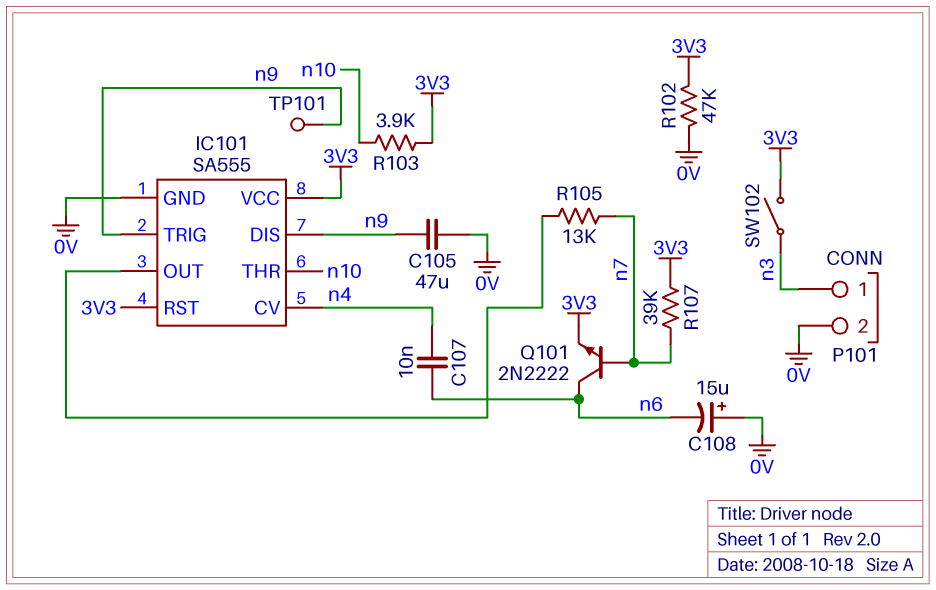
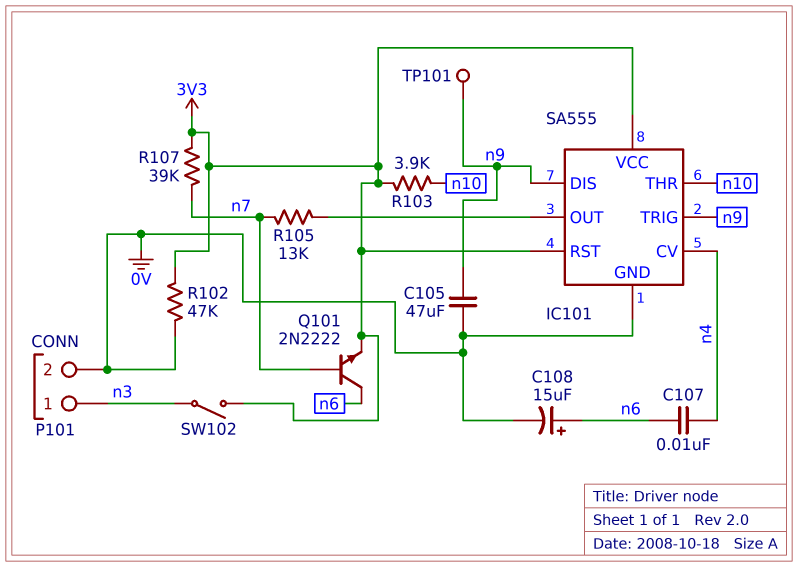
C108: 15uF (plus 0V, minus n6) -> 15uF (plus n6, minus 0V)

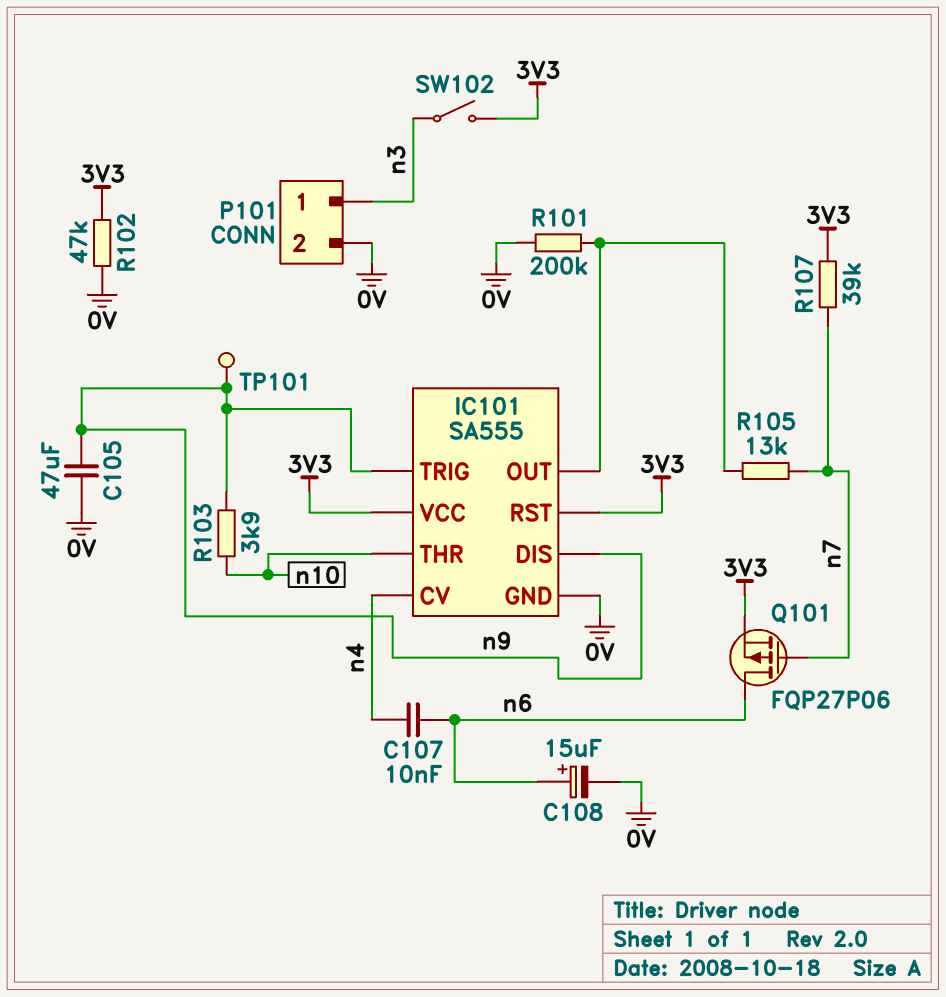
Q101: NPN 2N2222 (B n7, C n6, E 3V3) -> PMOS FQP27P06 (G n7, D n6, S 3V3)
R101: none -> 200k (0V, IC101/OUT)
R103: 3.9k (3V3, n10) -> 3.9k (n9, n10)

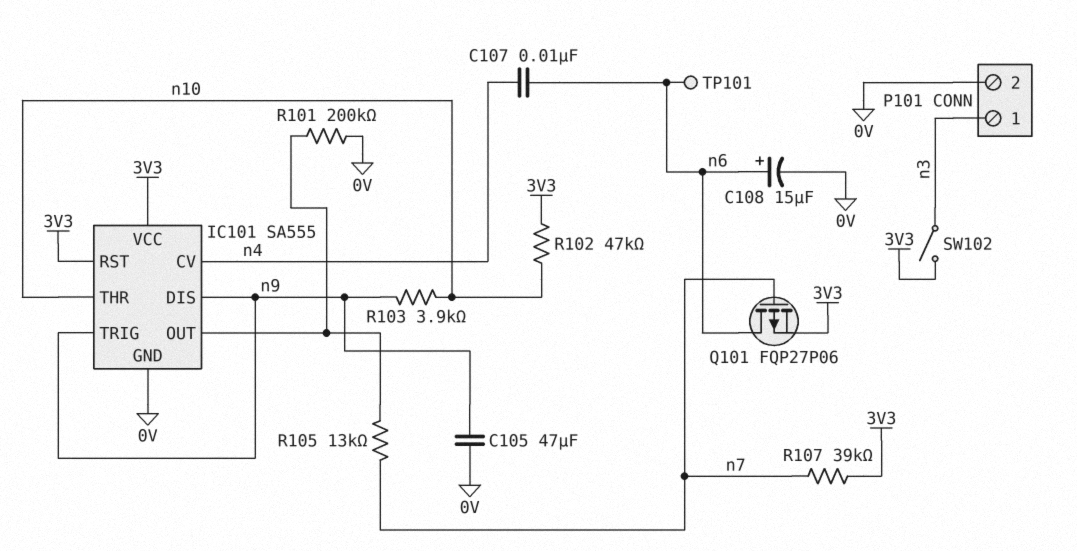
R102: 47k (0V, 3V3) -> 47k (3V3, n10)
TP101: test point (n9) -> test point (n6)

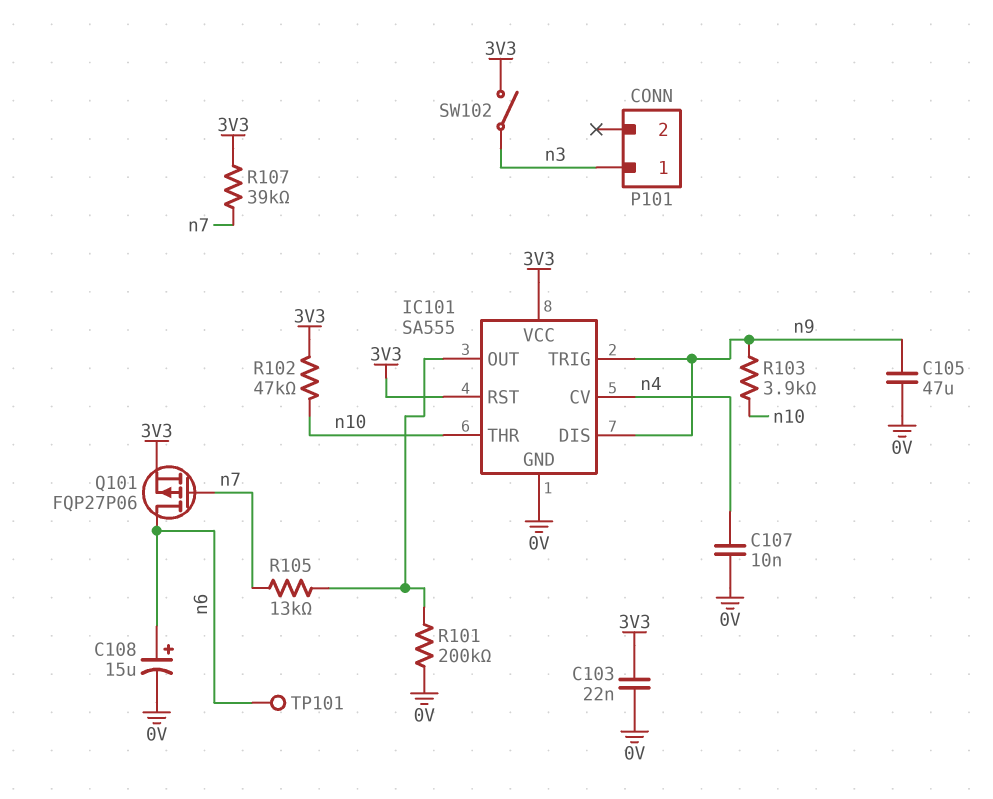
C103: none -> 22nF (0V, 3V3)
C107: 10nF (n4, n6) -> 10nF (0V, n4)
P101 pin 2: 0V -> none

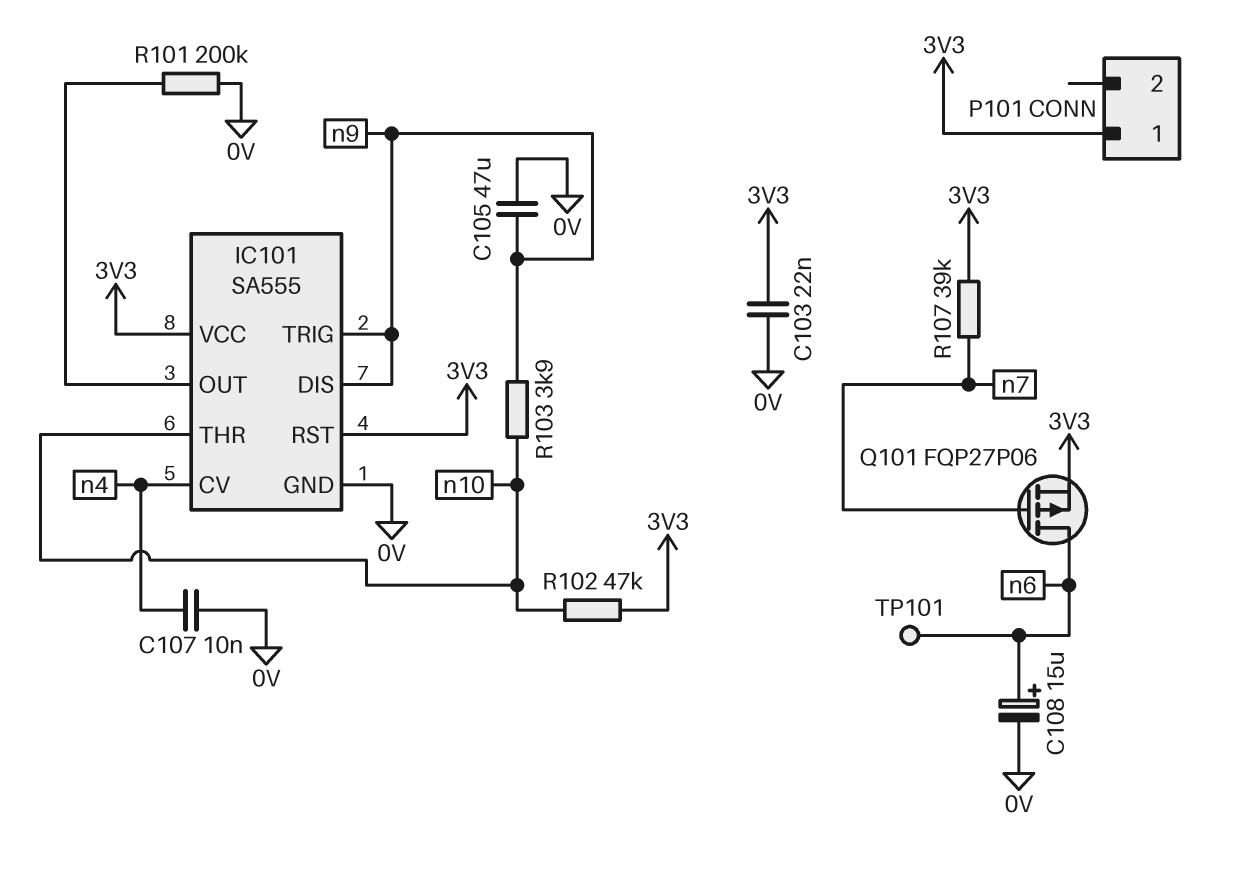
P101 pin 1: n3 -> 3V3
R105: 13k (IC101/OUT, n7) -> none
SW102: switch (3V3, n3) -> none

